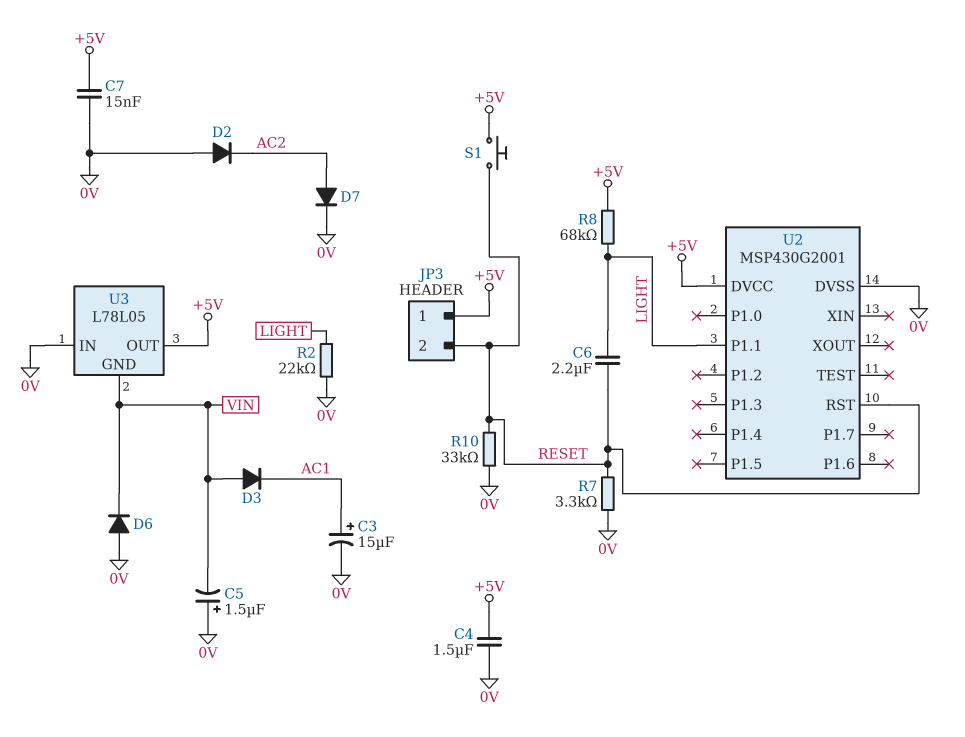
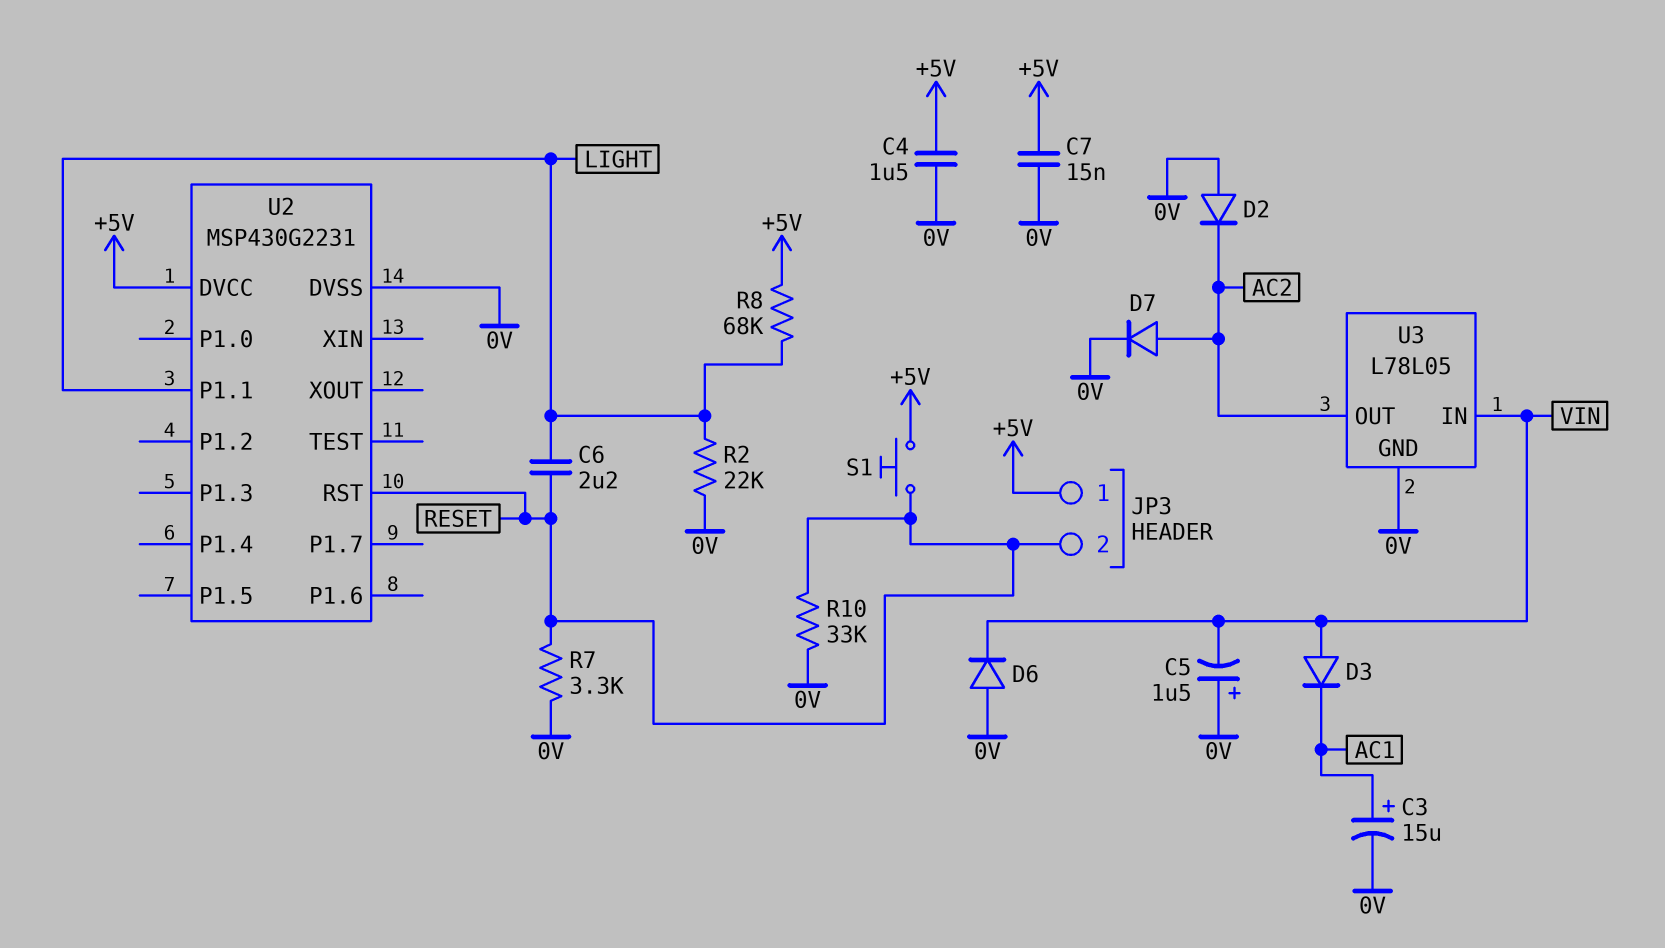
U2: MSP430G2001 -> MSP430G2231
U3 pin GND: VIN -> 0V
U3 pin IN: 0V -> VIN
U3 pin OUT: +5V -> AC2

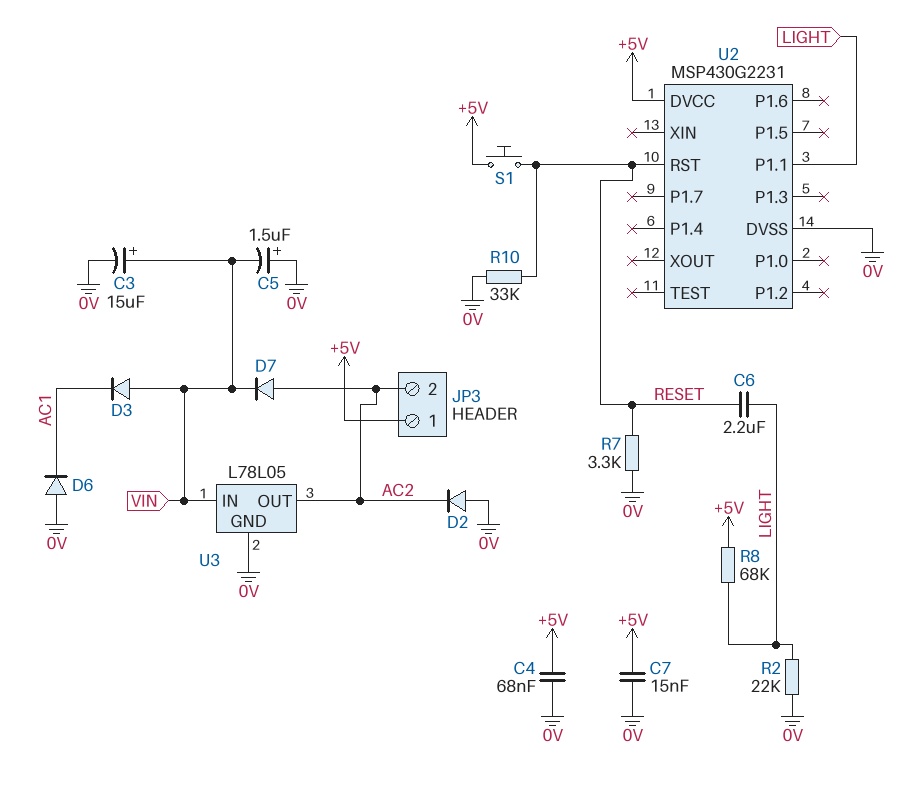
C3: 15uF (plus AC1, minus 0V) -> 15uF (plus VIN, minus 0V)
C4: 1.5uF (+5V, 0V) -> 68nF (+5V, 0V)
D6: diode (A 0V, K VIN) -> diode (A 0V, K AC1)
D7: diode (A AC2, K 0V) -> diode (A AC2, K VIN)
JP3 pin 2: RESET -> AC2

